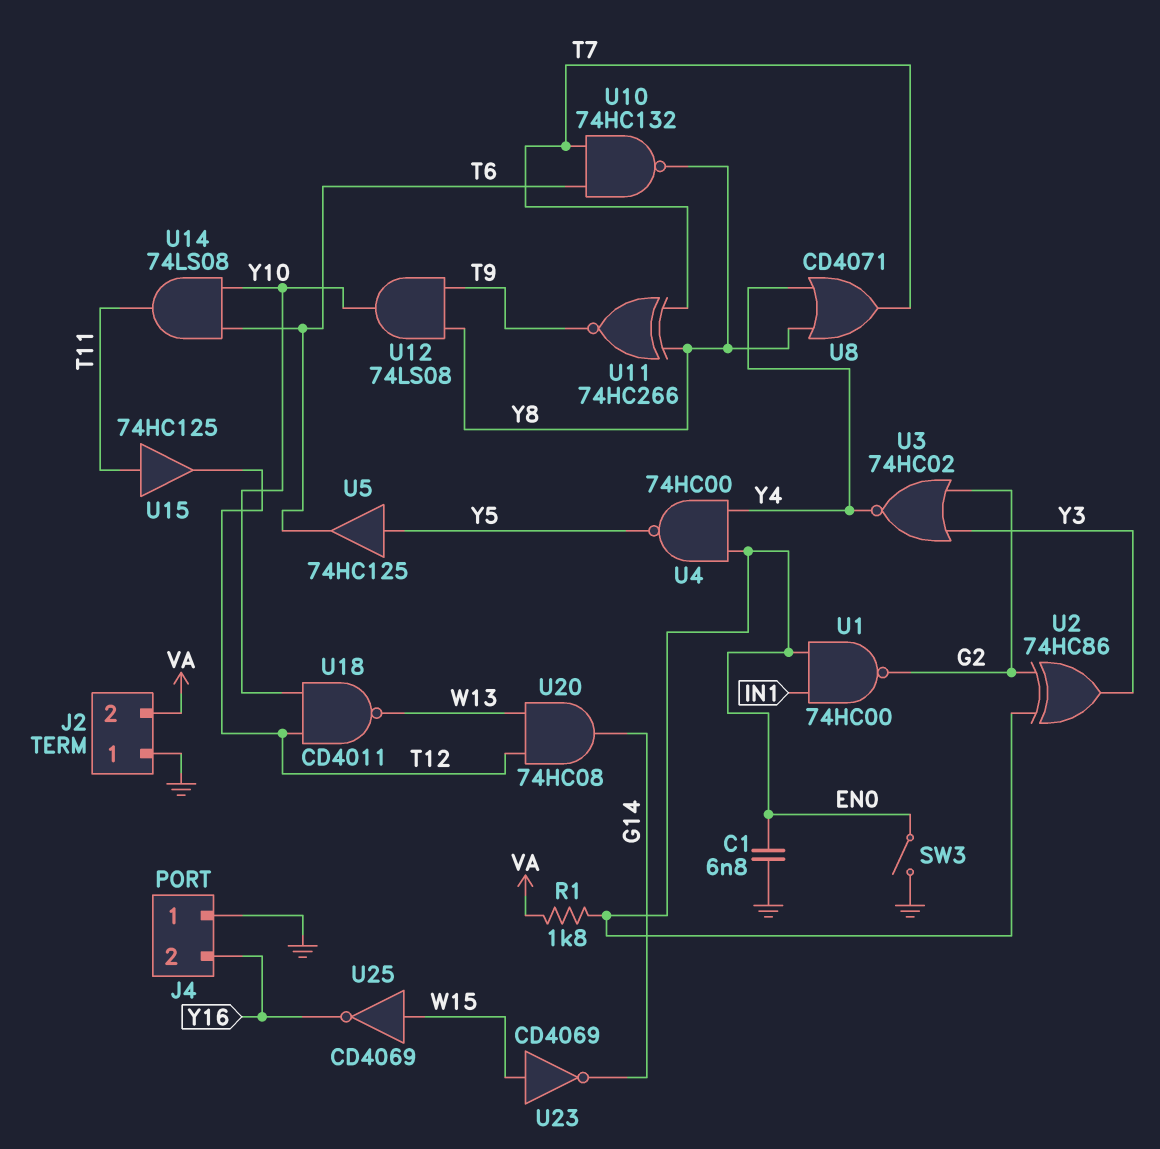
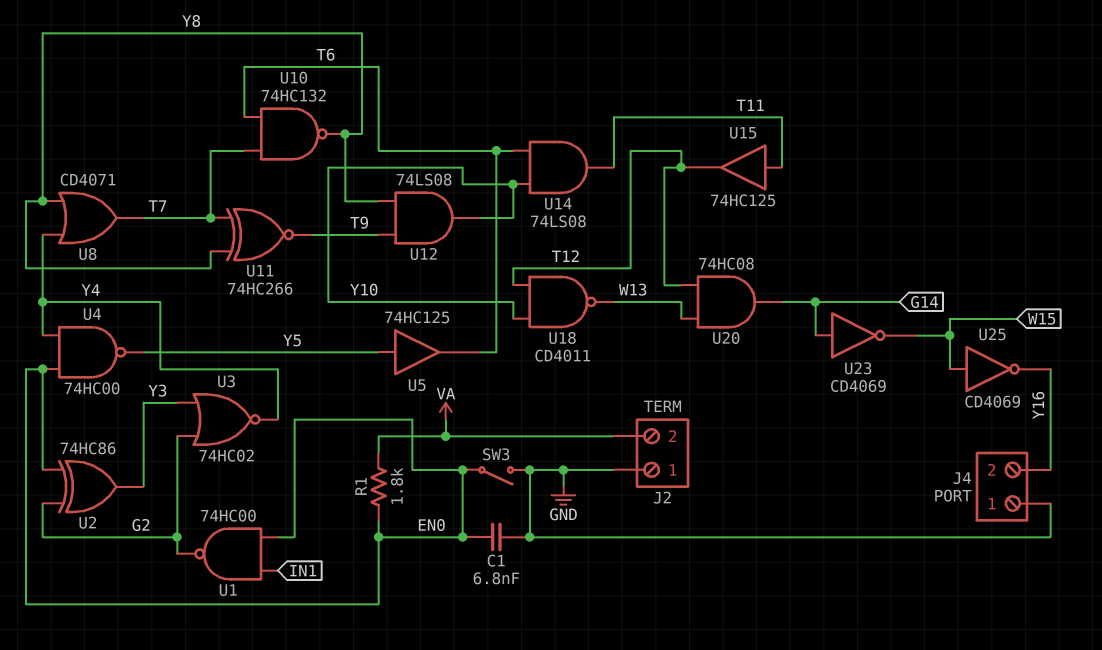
U23: NOT CD4069 (in W15, out G14) -> NOT CD4069 (in G14, out W15)

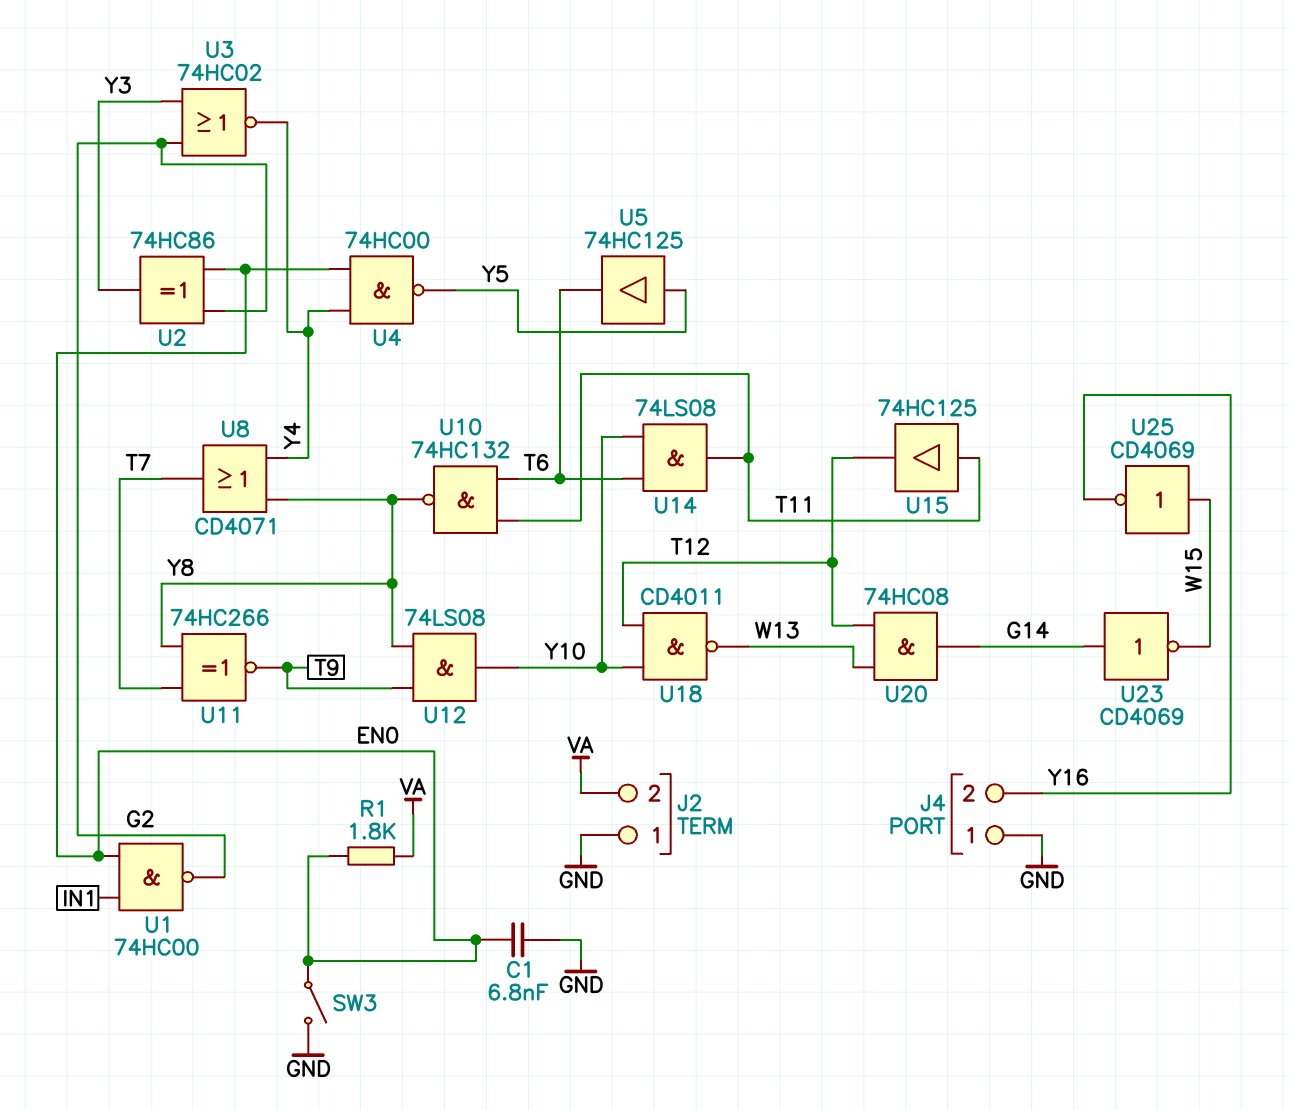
U10: NAND 74HC132 (in T6, in T7, out Y8) -> NAND 74HC132 (in T6, in T11, out Y8)

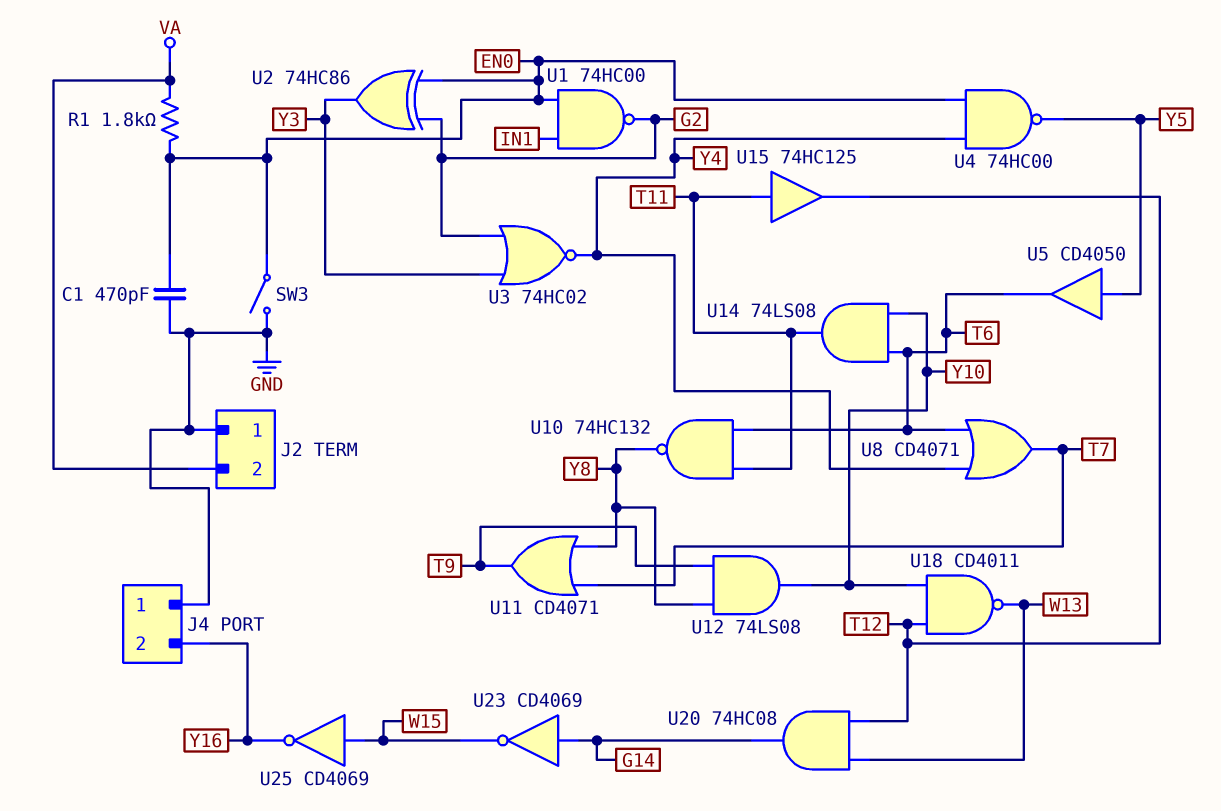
C1: 6.8nF (EN0, GND) -> 470pF (EN0, GND)
U5: buffer 74HC125 (in Y5, out T6) -> buffer CD4050 (in Y5, out T6)
U8: OR CD4071 (in Y4, in Y8, out T7) -> OR CD4071 (in T6, in Y4, out T7)
U11: XNOR 74HC266 (in T7, in Y8, out T9) -> OR CD4071 (in T7, in Y8, out T9)

